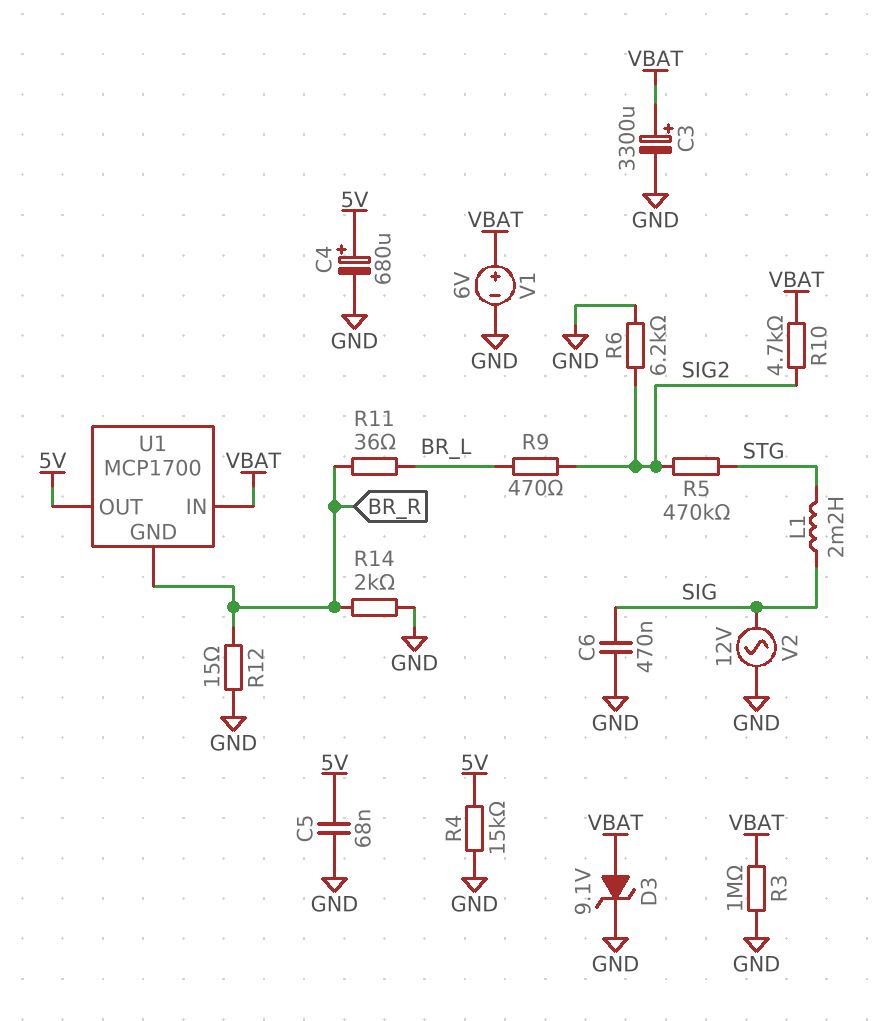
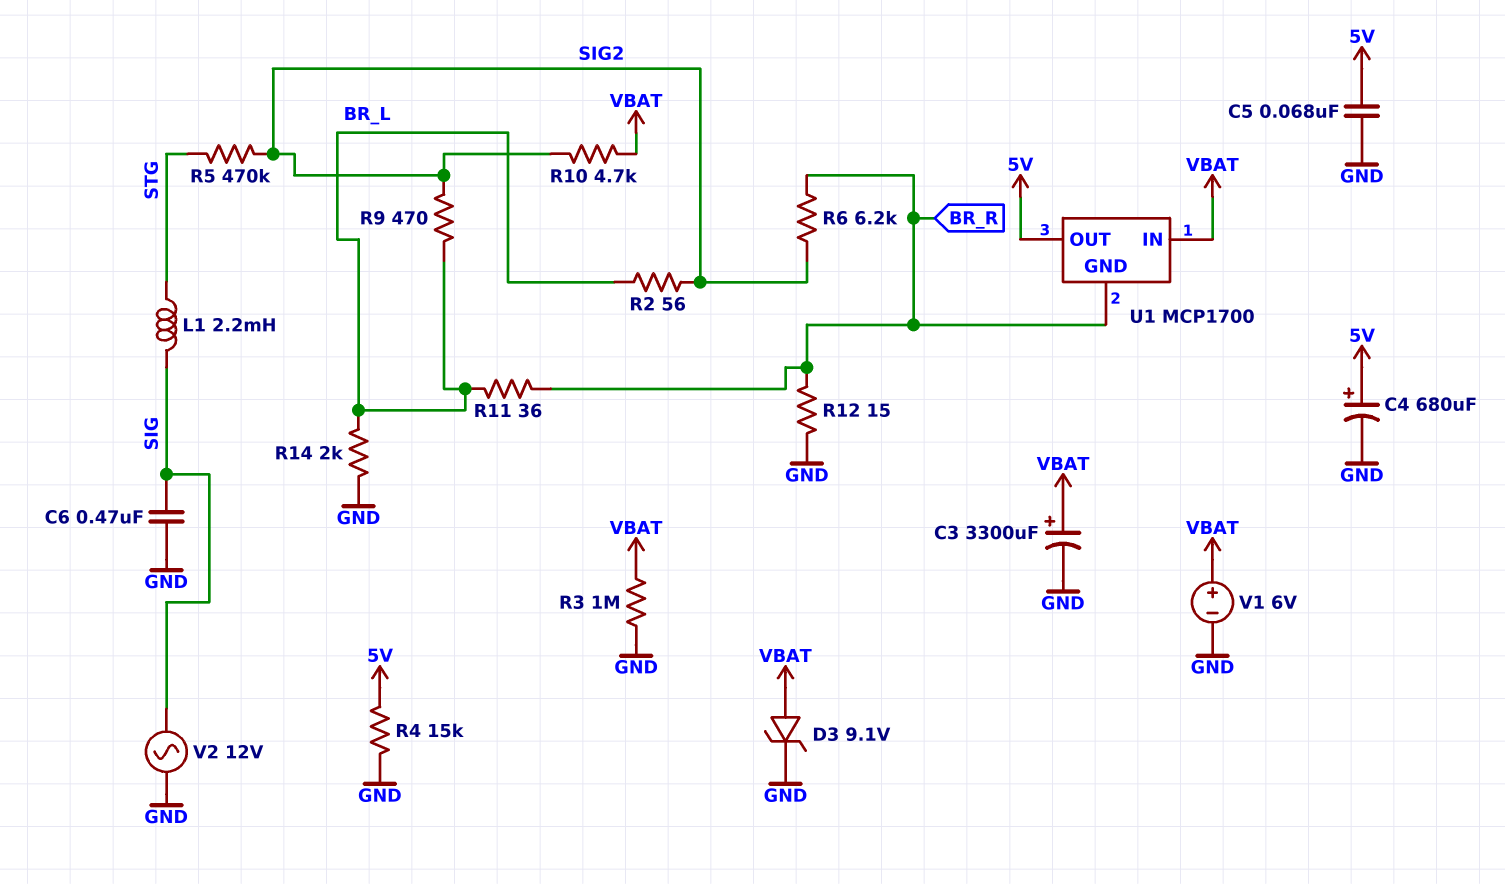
R2: none -> 56 (BR_L, SIG2)
R6: 6.2k (GND, SIG2) -> 6.2k (BR_R, SIG2)
R14: 2k (BR_R, GND) -> 2k (BR_L, GND)

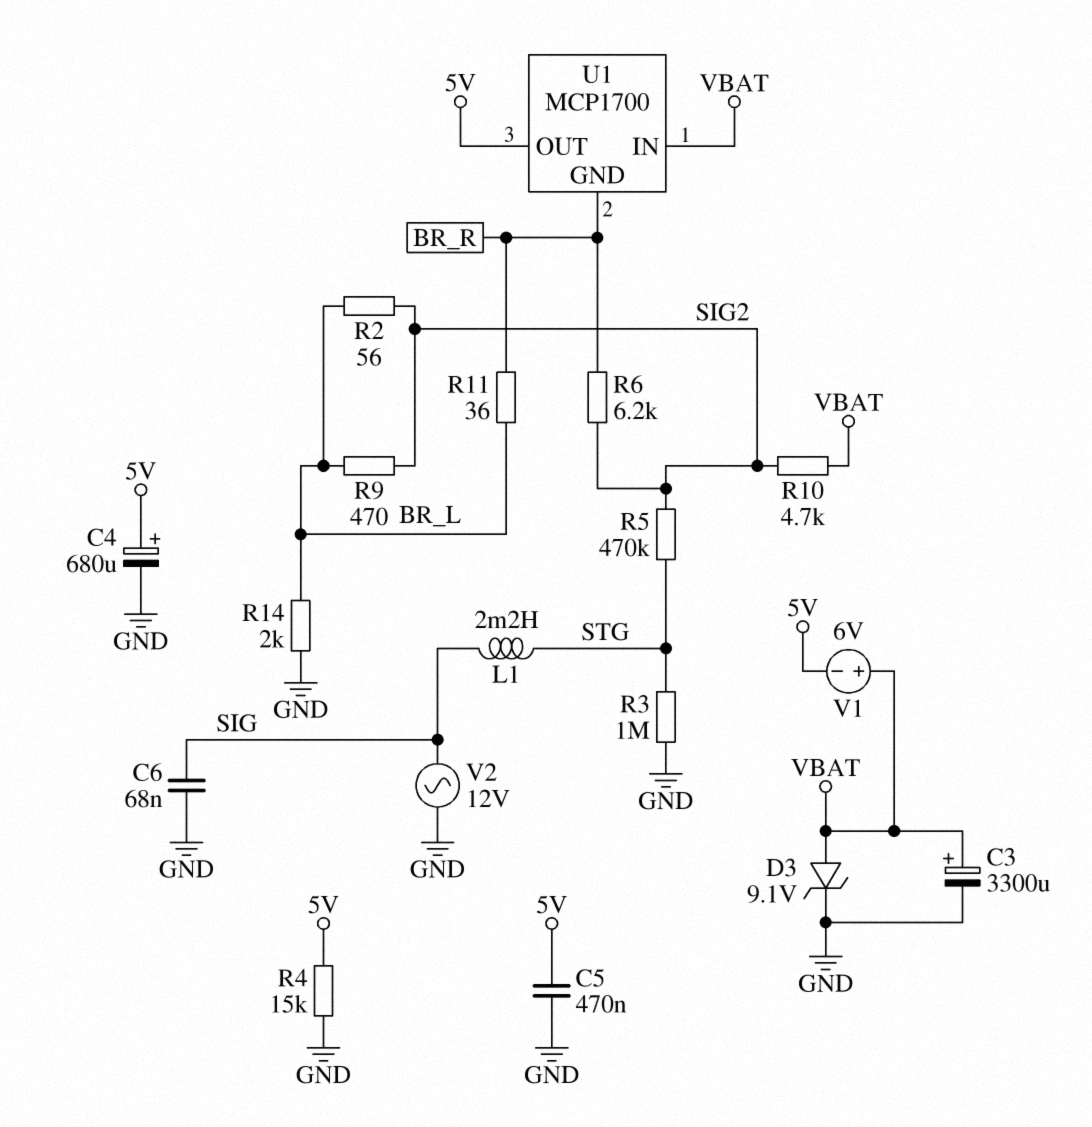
C5: 68nF (5V, GND) -> 470nF (5V, GND)
C6: 470nF (GND, SIG) -> 68nF (GND, SIG)
R3: 1M (GND, VBAT) -> 1M (GND, STG)
R12: 15 (BR_R, GND) -> none
V1: 6V (plus VBAT, minus GND) -> 6V (plus VBAT, minus 5V)

